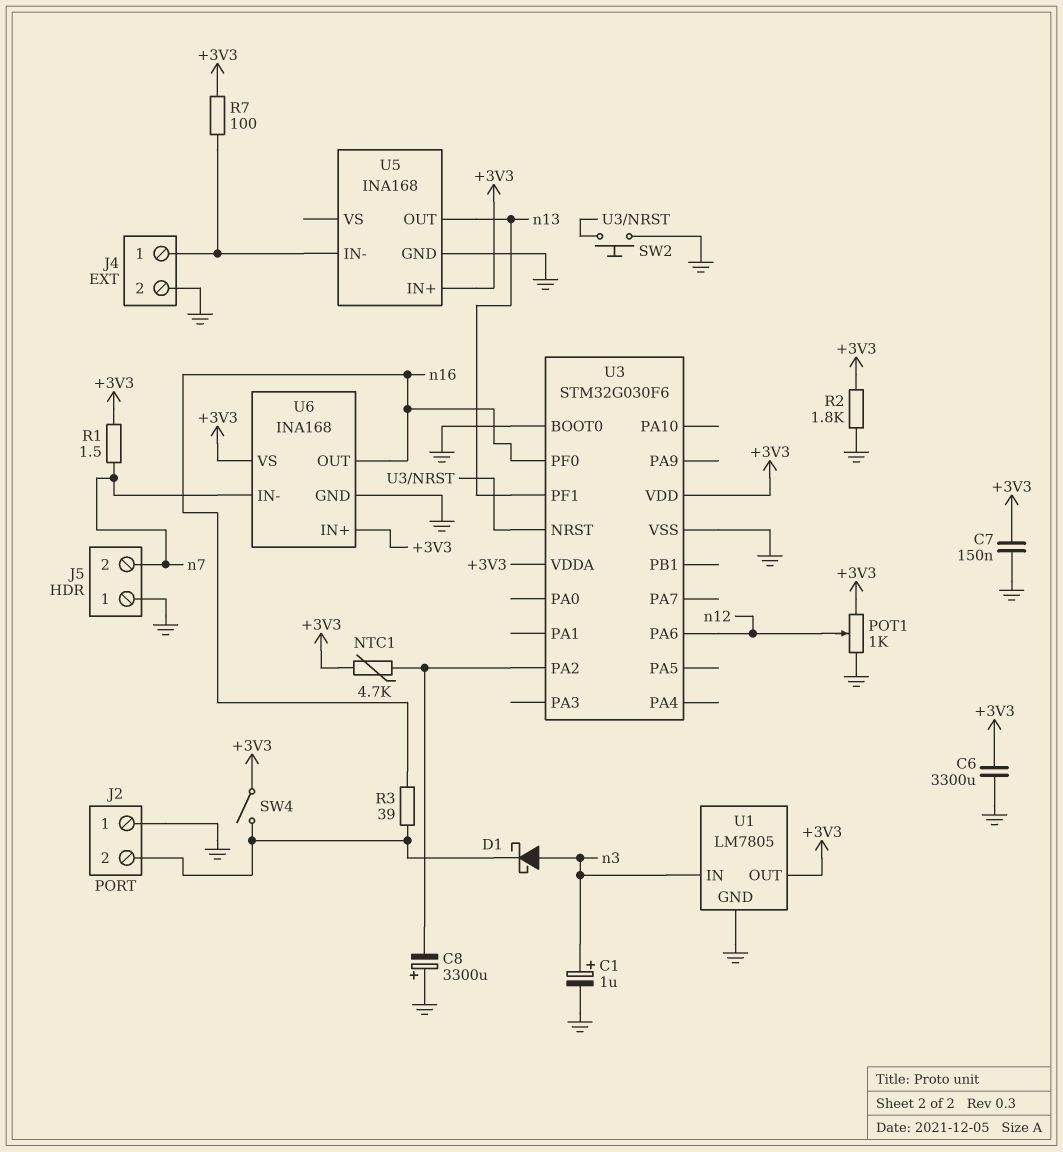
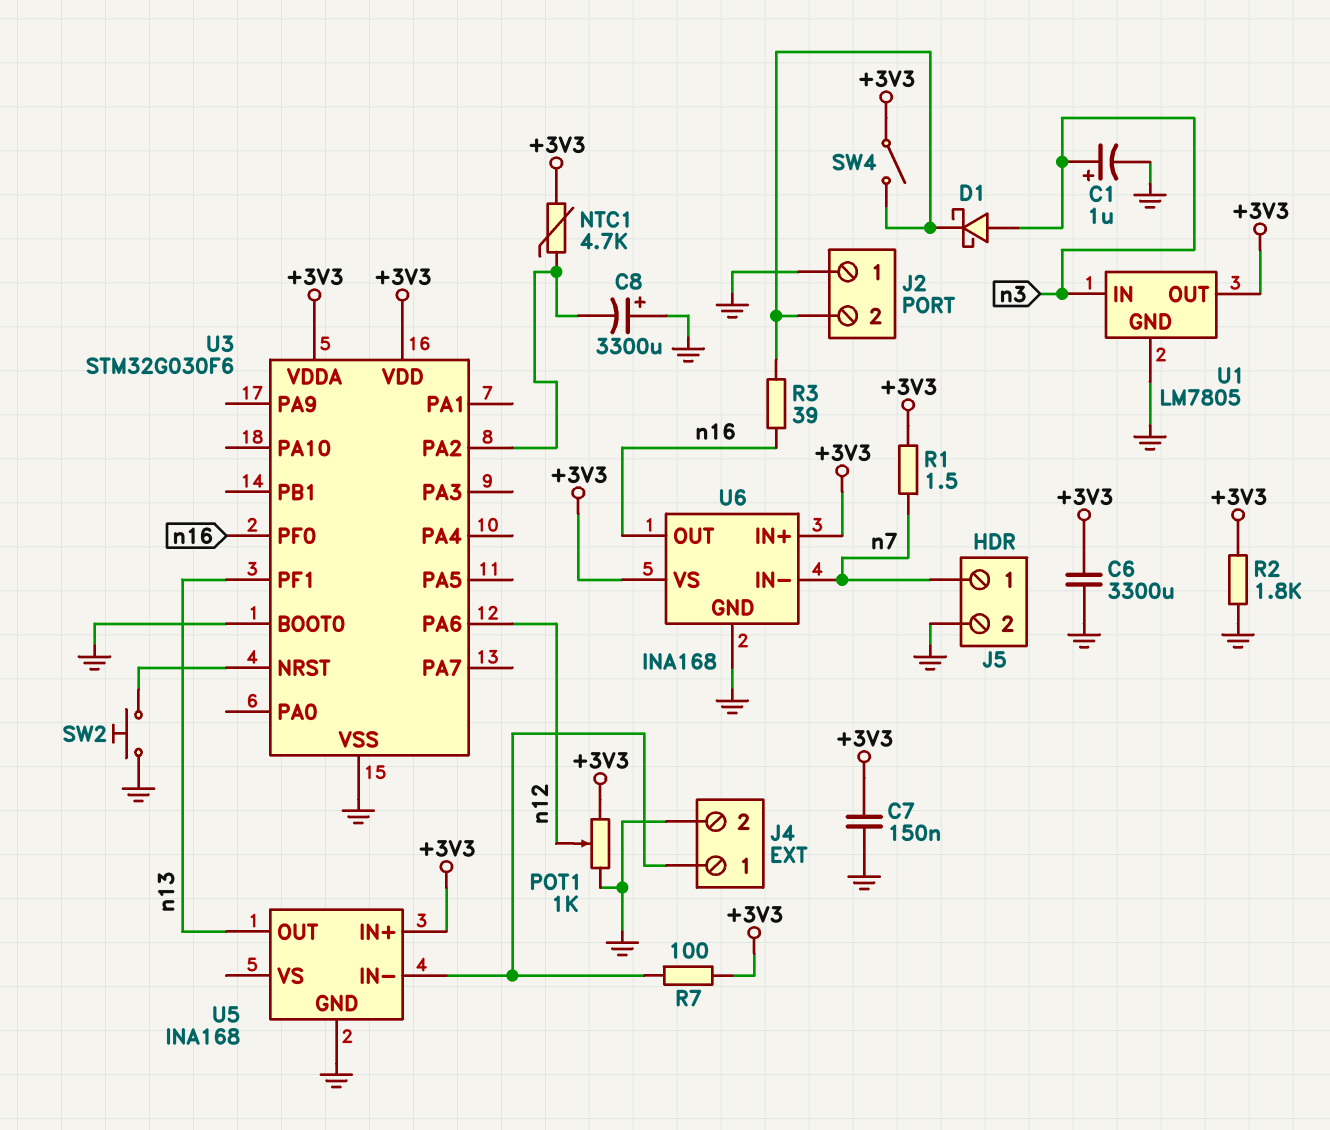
J5 pin 1: GND -> n7
J5 pin 2: n7 -> GND

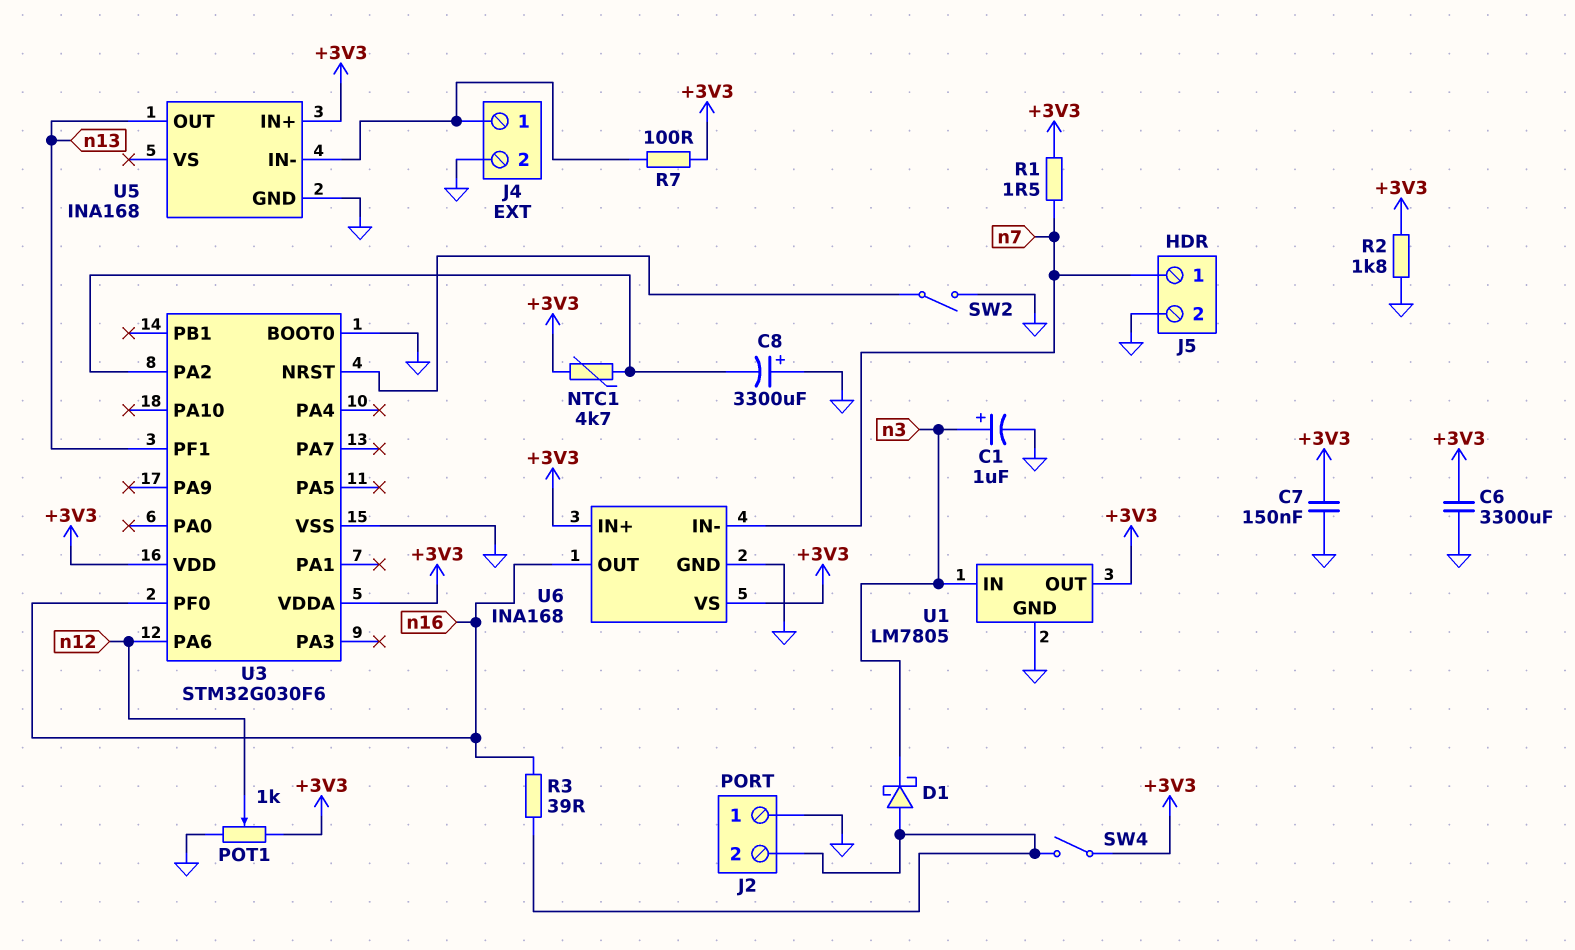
D1: schottky (A n3, K J2/2) -> schottky (A J2/2, K n3)
SW2: button (GND, U3/NRST) -> switch (GND, U3/NRST)

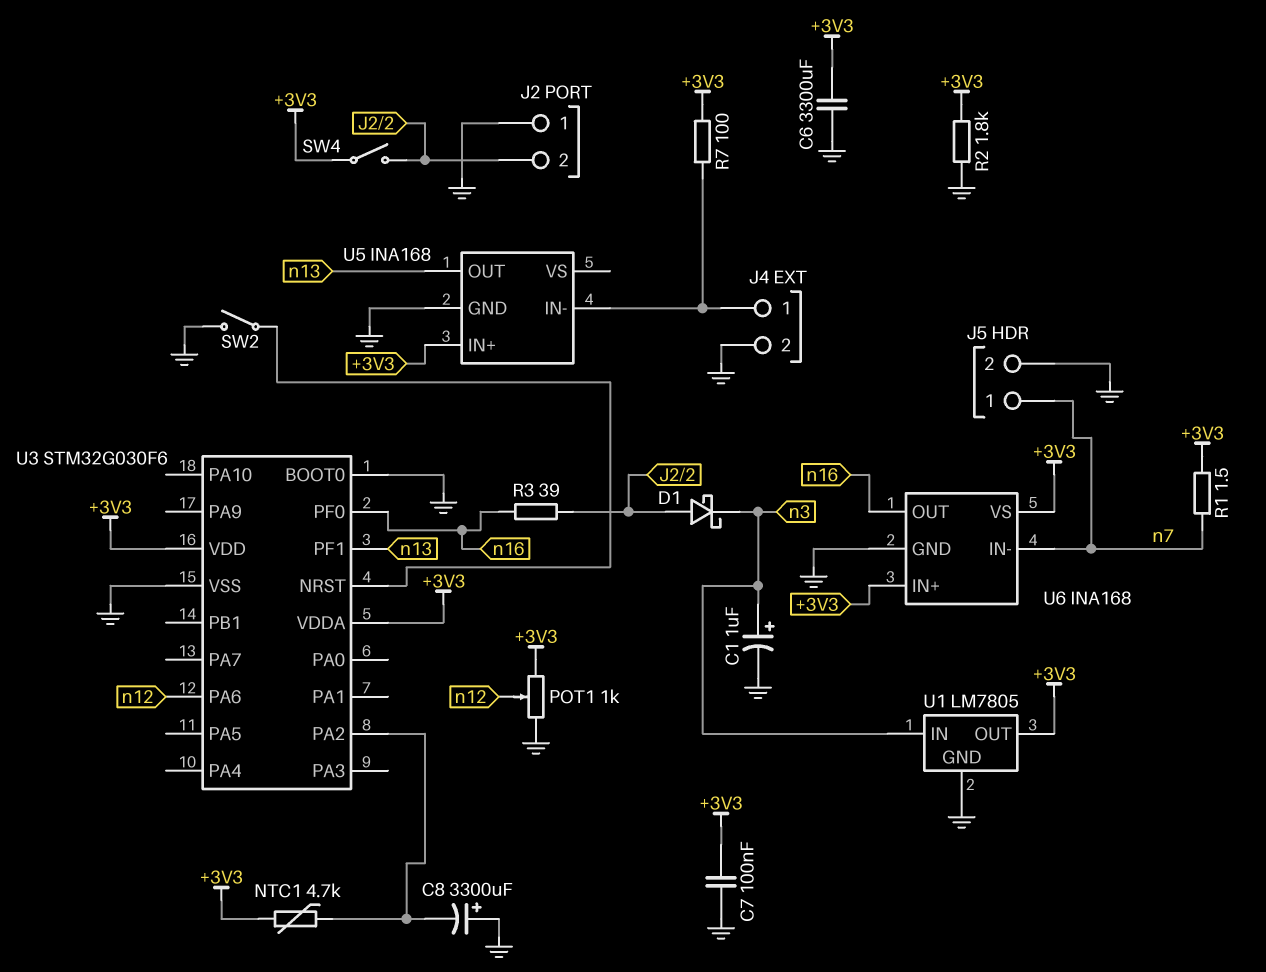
C7: 150nF (+3V3, GND) -> 100nF (+3V3, GND)

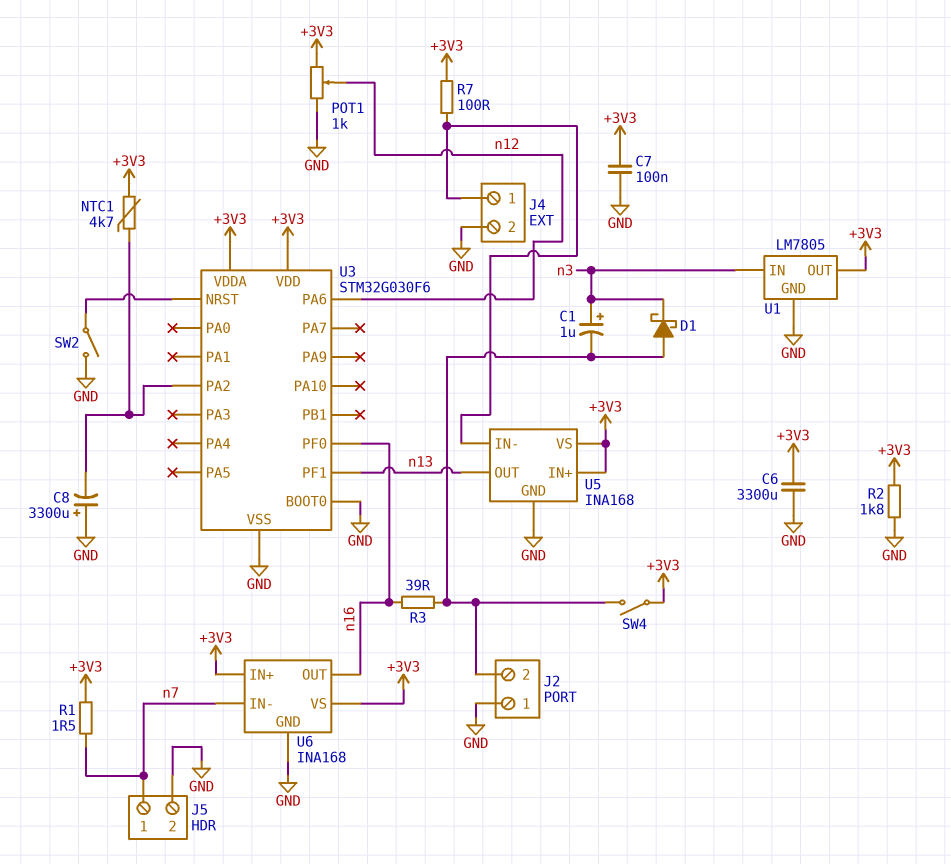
C1: 1uF (plus n3, minus GND) -> 1uF (plus n3, minus J2/2)
U5 pin VS: none -> +3V3

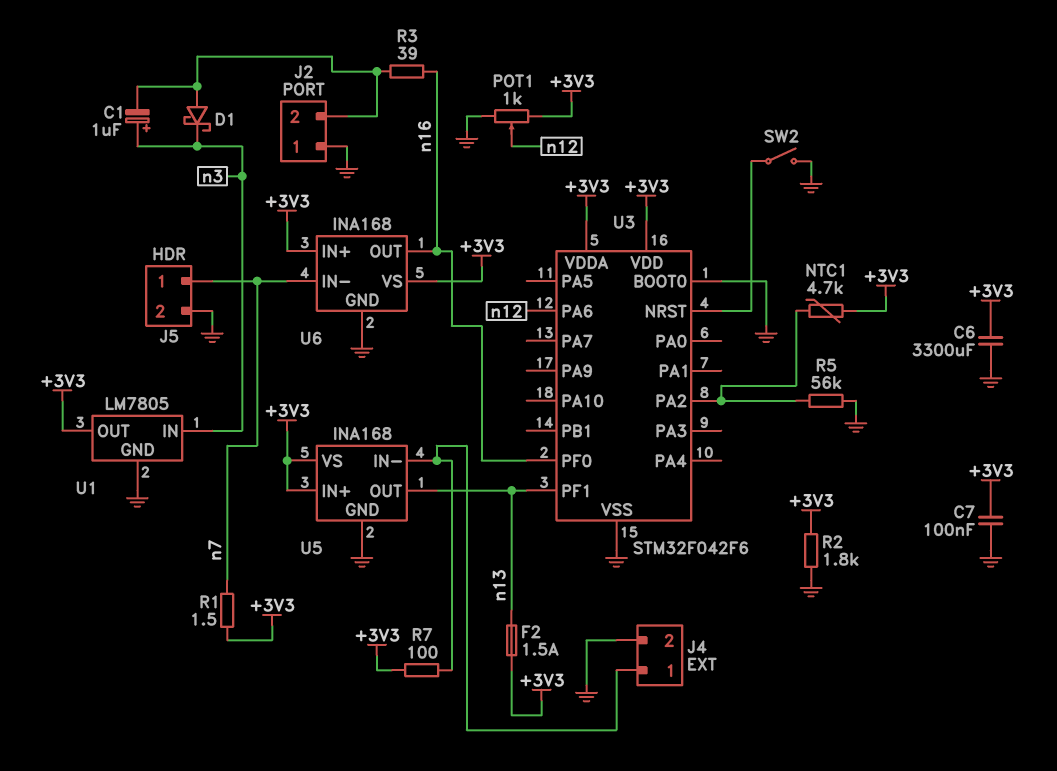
C8: 3300uF (plus GND, minus U3/PA2) -> none
F2: none -> 1.5A (+3V3, n13)
R5: none -> 56k (GND, U3/PA2)
SW4: switch (+3V3, J2/2) -> none
U3: STM32G030F6 -> STM32F042F6

